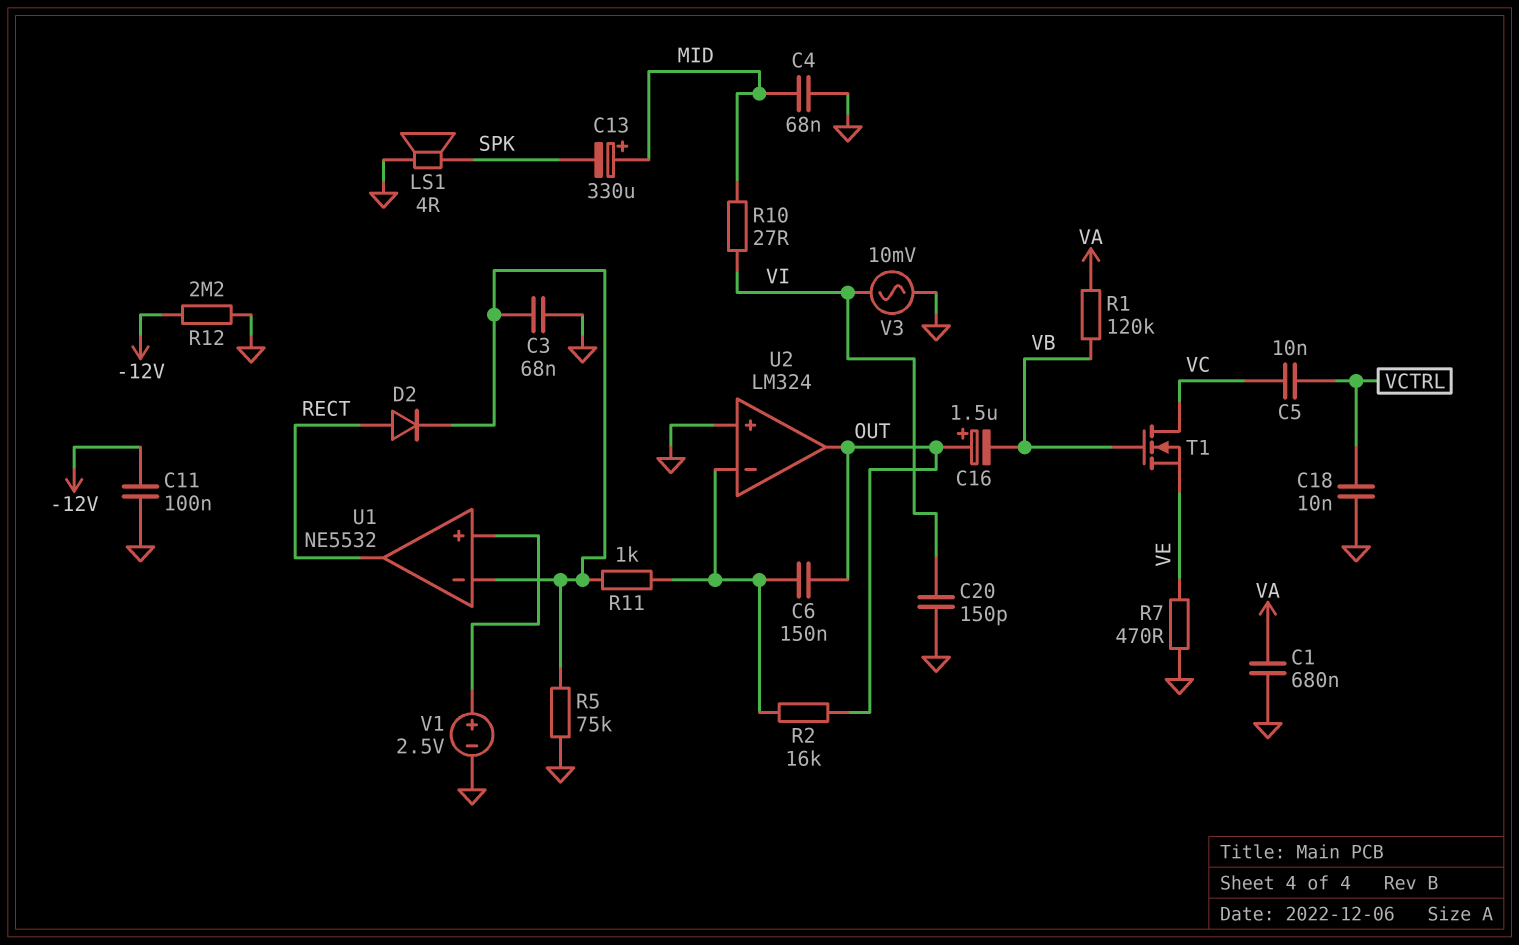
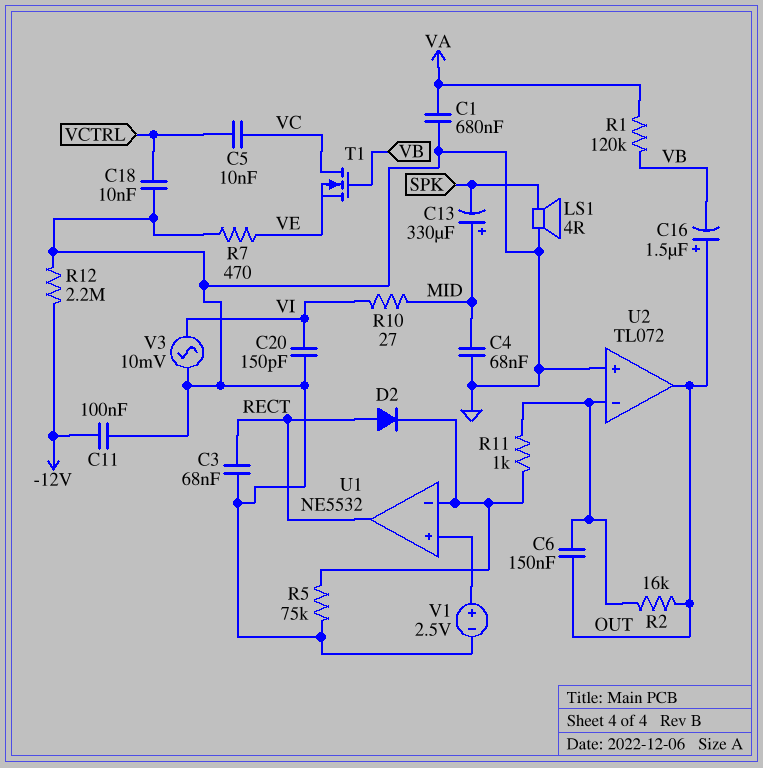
C3: 68nF (GND, U1/in-) -> 68nF (GND, RECT)
U2: LM324 -> TL072

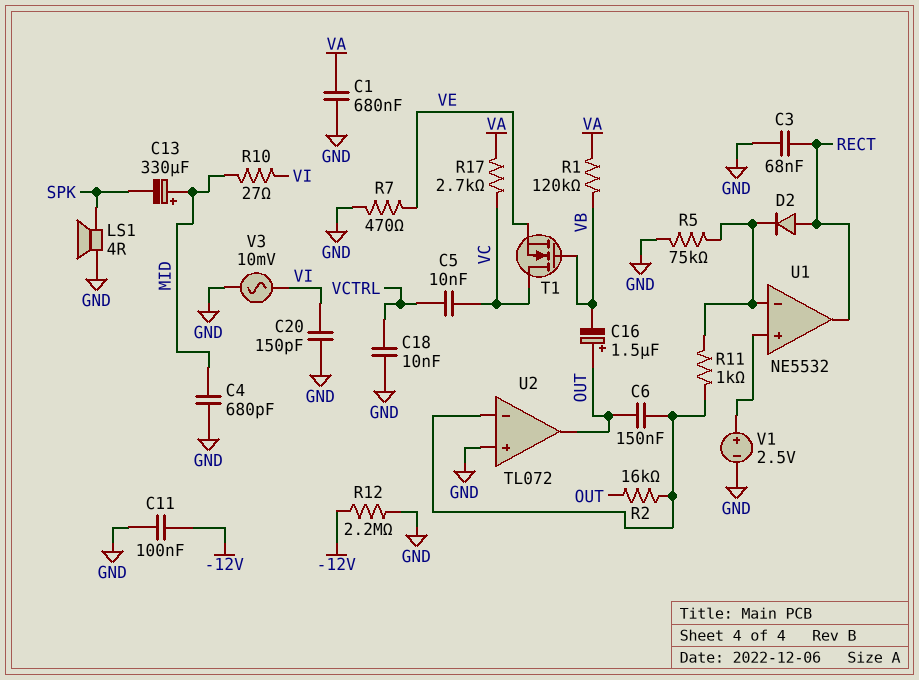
C4: 68nF (GND, MID) -> 680pF (GND, MID)
R17: none -> 2.7k (VA, VC)

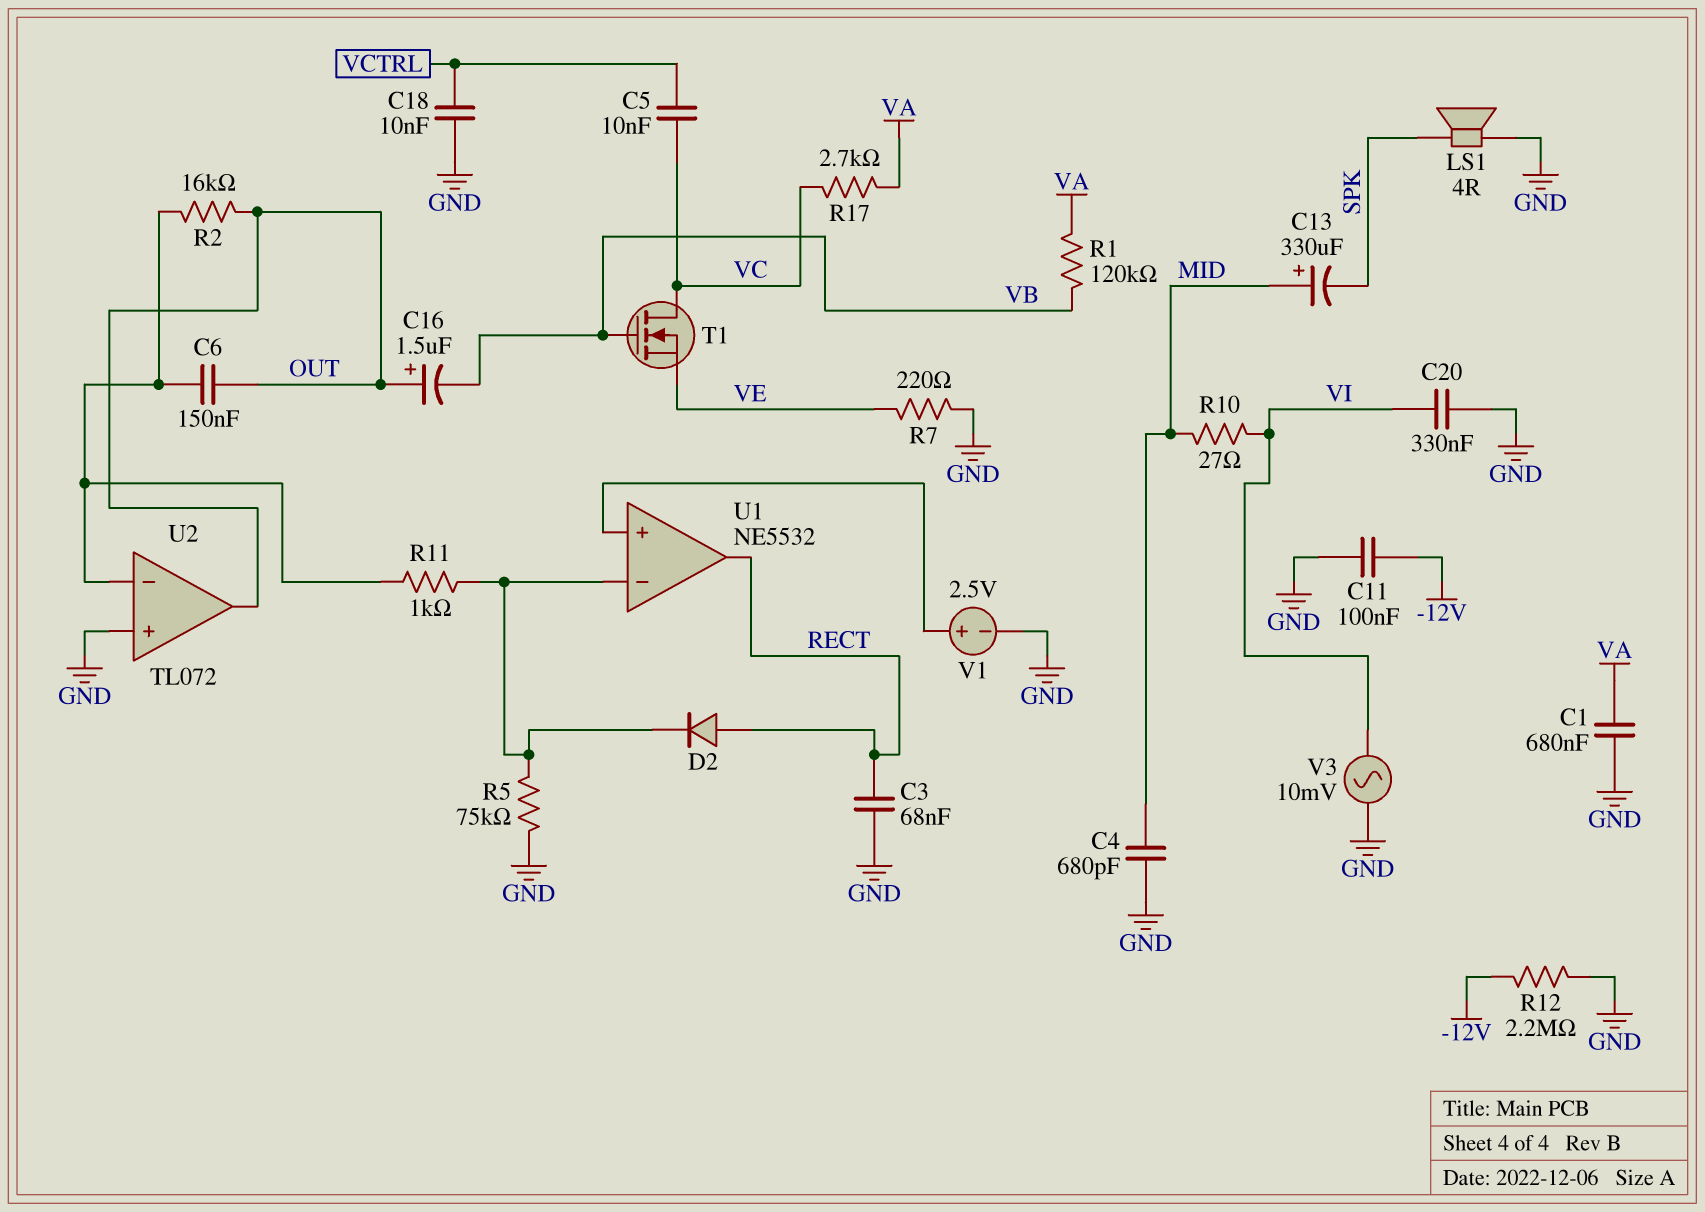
C20: 150pF (GND, VI) -> 330nF (GND, VI)
R7: 470 (GND, VE) -> 220 (GND, VE)

